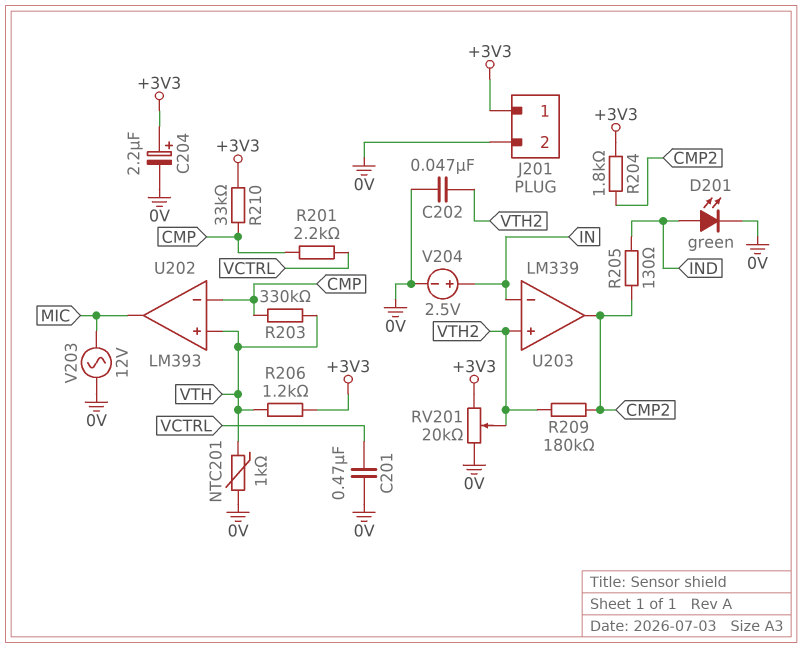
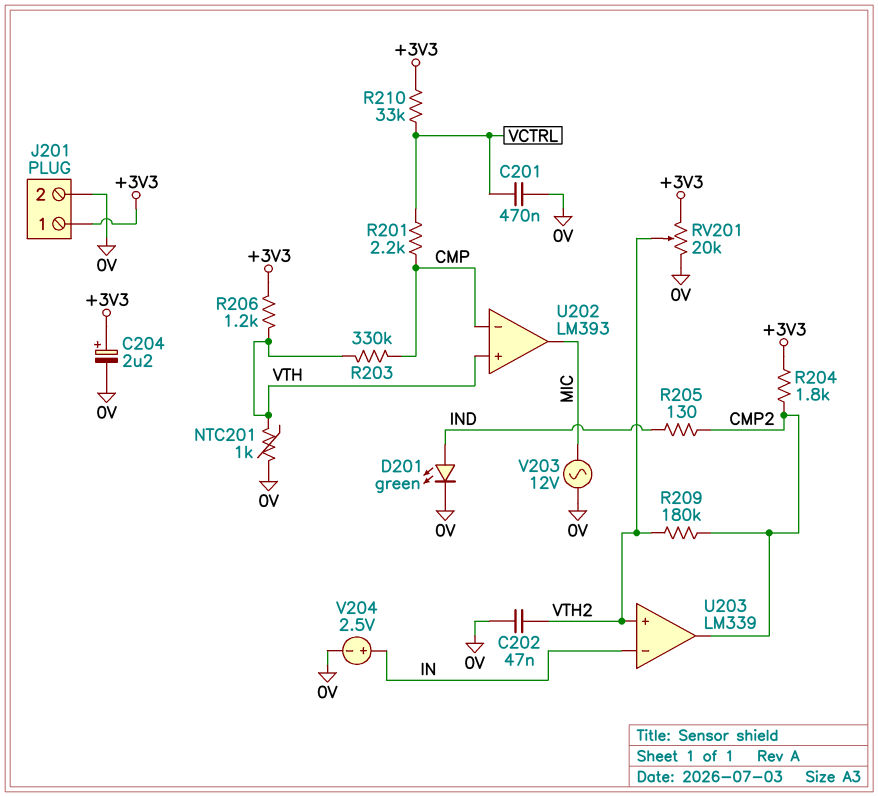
R210: 33k (+3V3, CMP) -> 33k (+3V3, VCTRL)

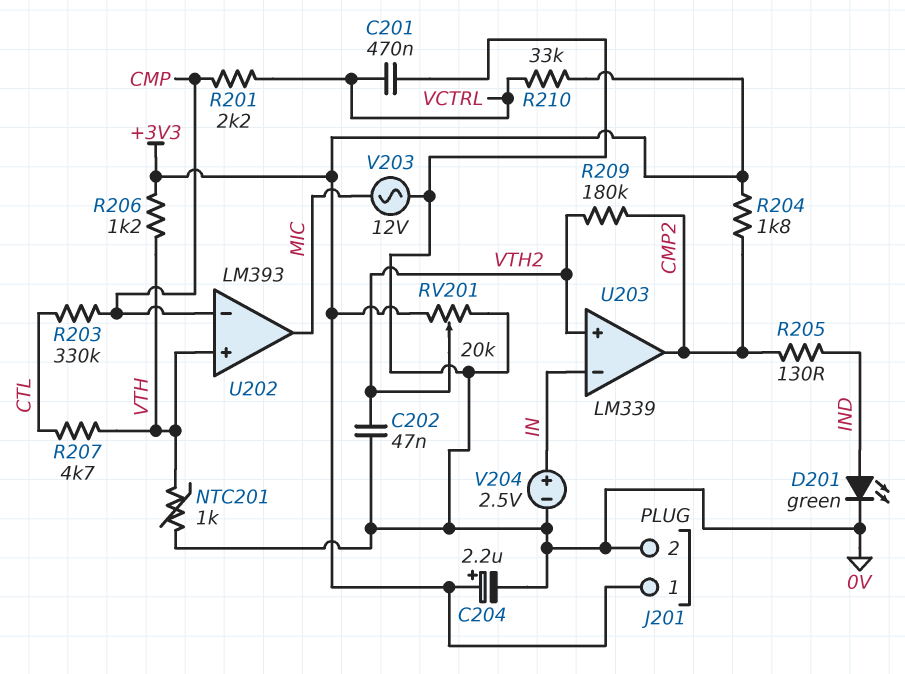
R203: 330k (CMP, VTH) -> 330k (CMP, CTL)
R207: none -> 4.7k (CTL, VTH)

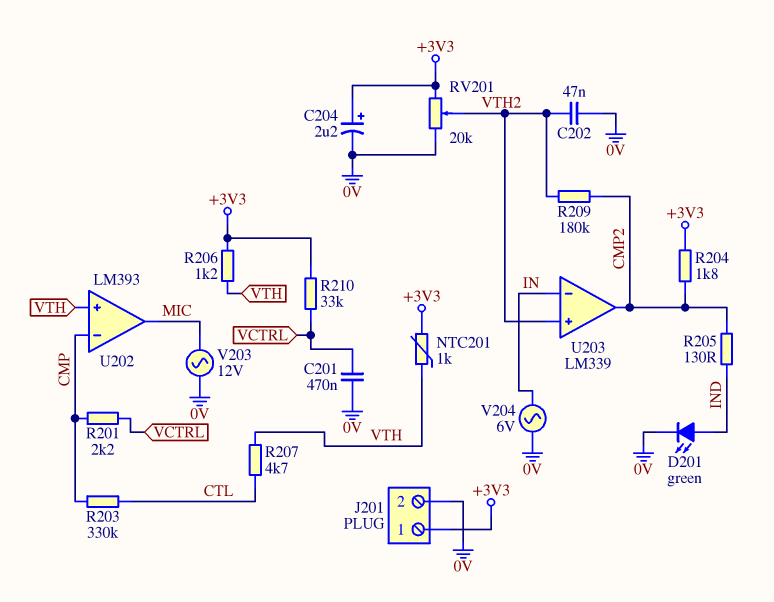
NTC201: 1k (0V, VTH) -> 1k (+3V3, VTH)
V204: 2.5V (plus IN, minus 0V) -> AC 6V (0V, IN)

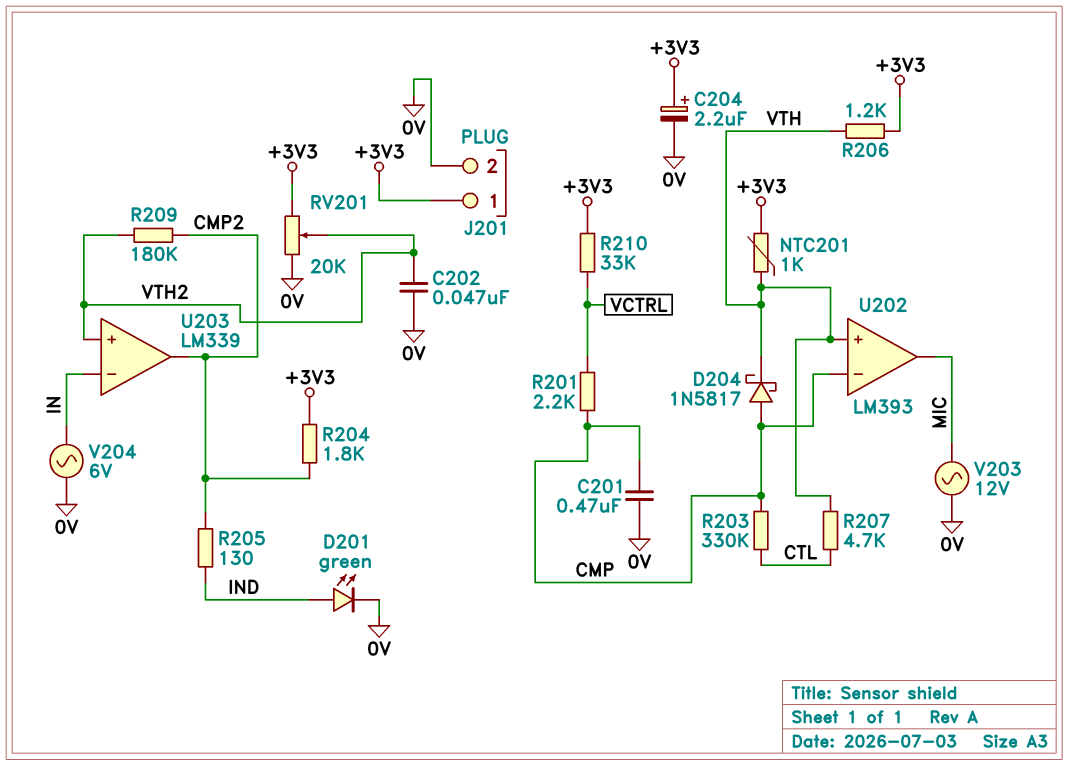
C201: 470nF (0V, VCTRL) -> 470nF (0V, CMP)
D204: none -> schottky 1N5817 (A CMP, K VTH)

